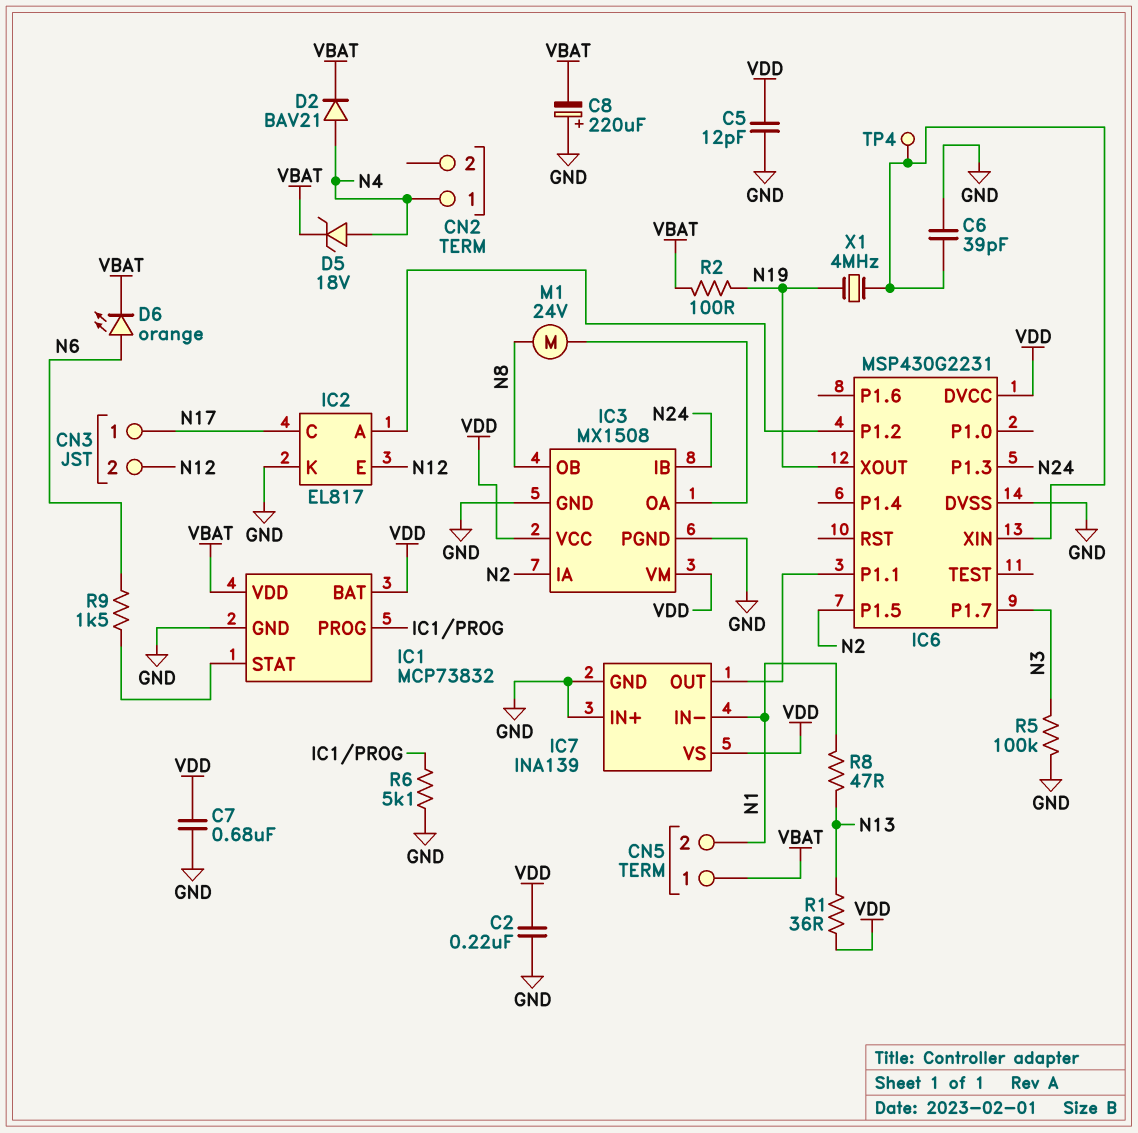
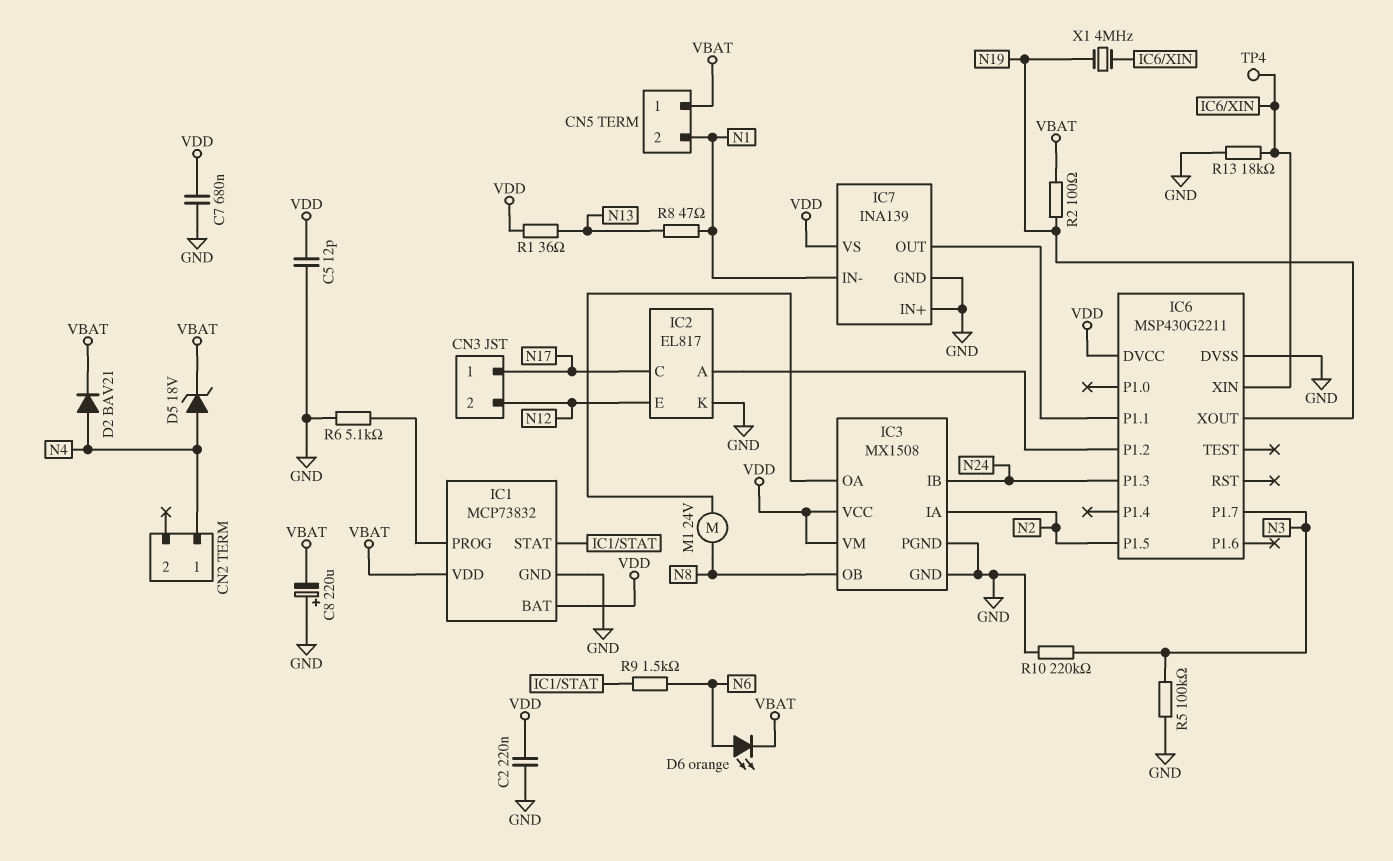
C6: 39pF (GND, IC6/XIN) -> none
IC6: MSP430G2231 -> MSP430G2211
R10: none -> 220k (GND, N3)
R13: none -> 18k (GND, IC6/XIN)

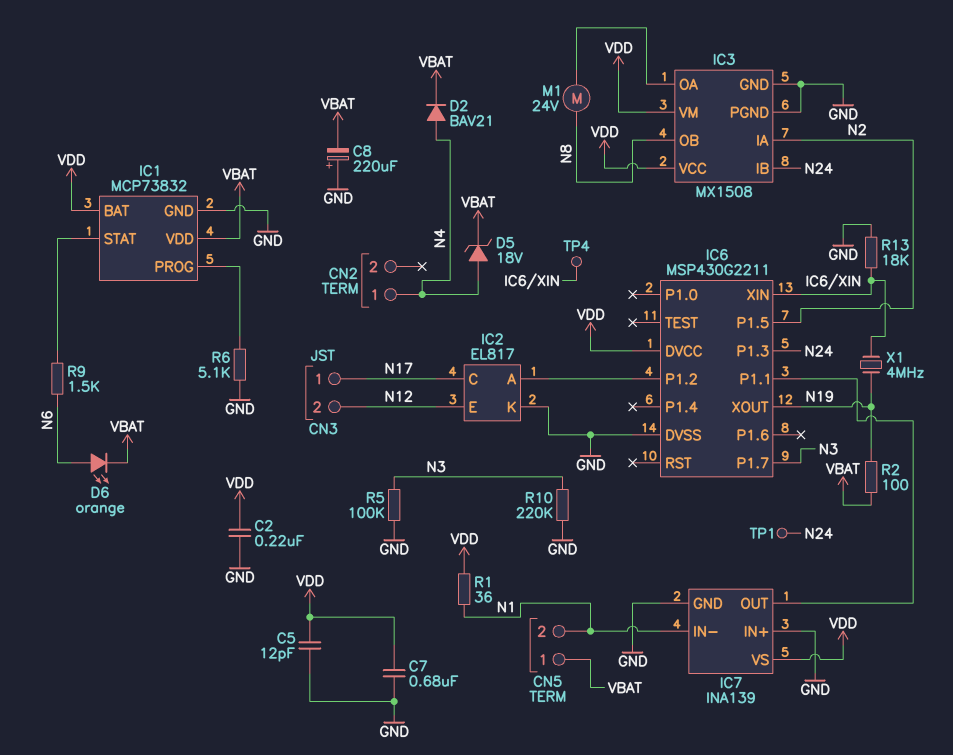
R1: 36 (N13, VDD) -> 36 (N1, VDD)
R8: 47 (N1, N13) -> none
TP1: none -> test point (N24)

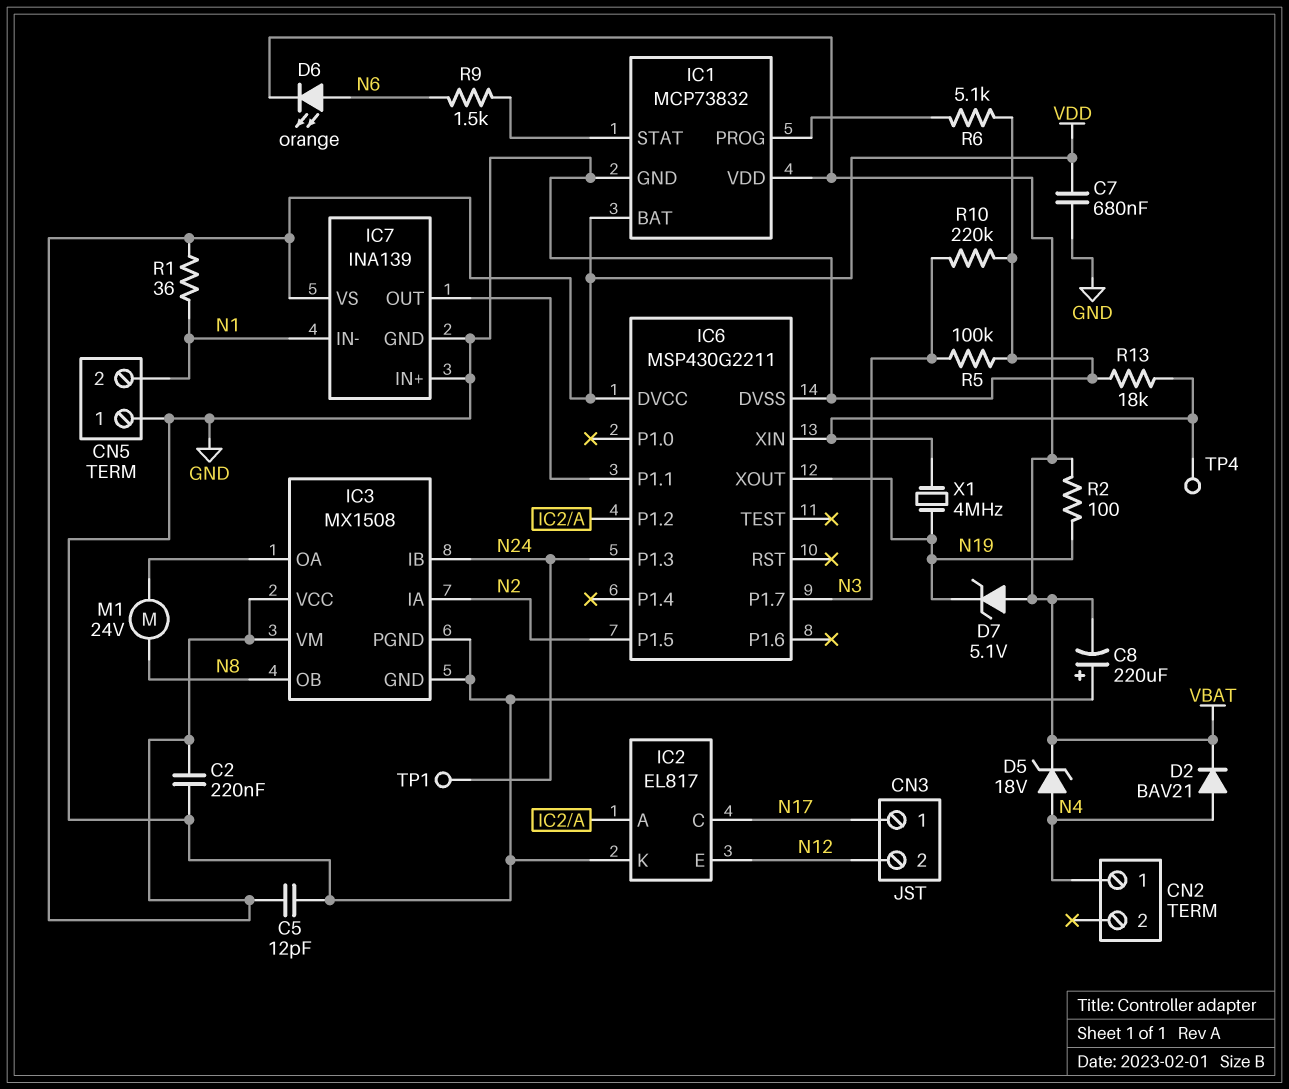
CN5 pin 1: VBAT -> GND
D7: none -> zener 5.1V (A VBAT, K N19)

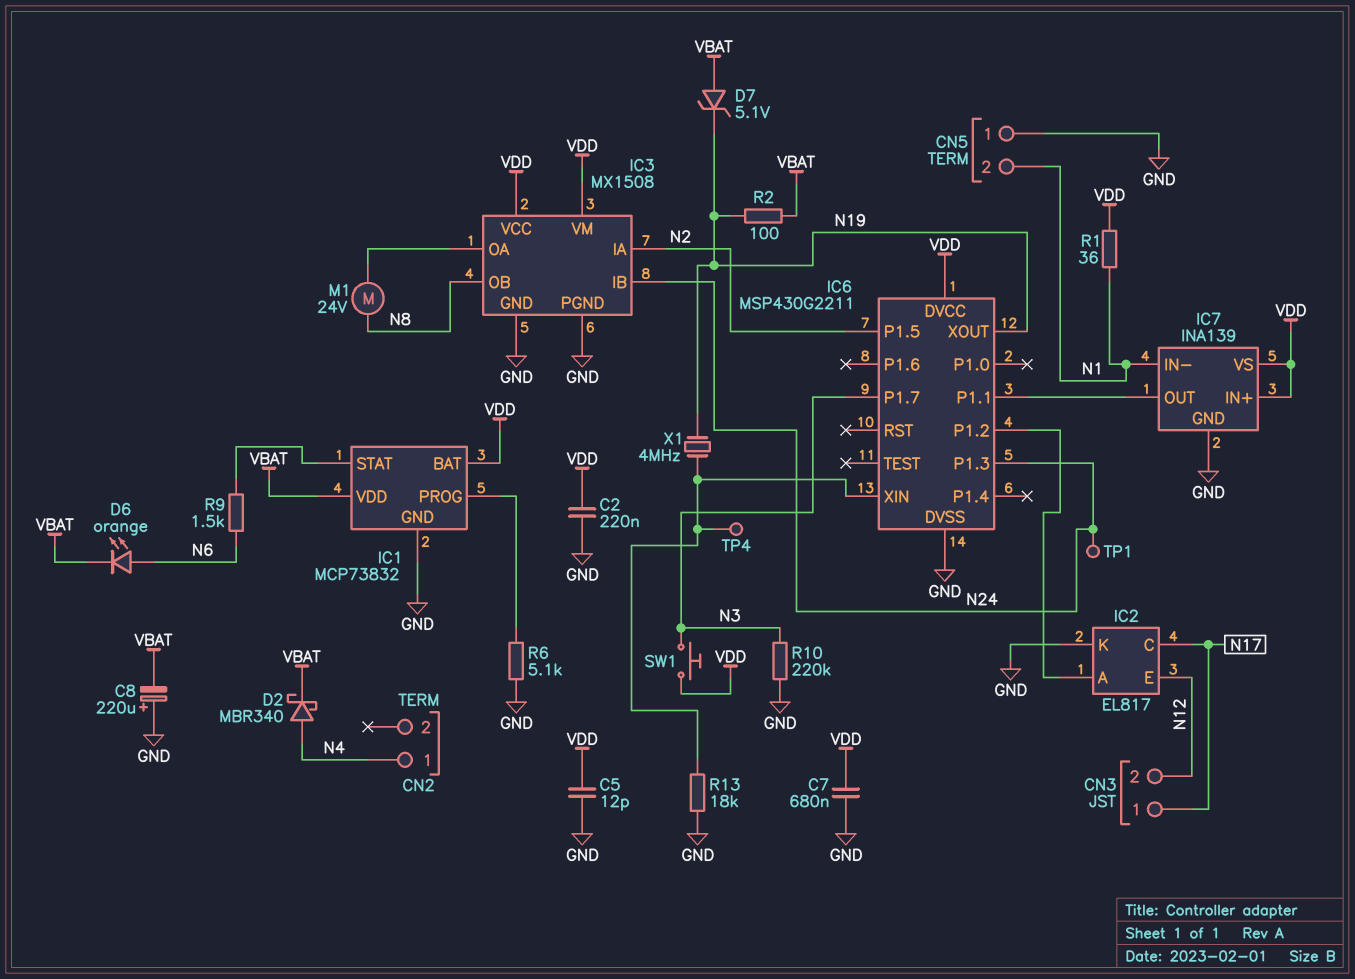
D2: diode BAV21 (A N4, K VBAT) -> schottky MBR340 (A N4, K VBAT)
D5: zener 18V (A N4, K VBAT) -> none
IC7 pin IN+: GND -> VDD
R5: 100k (GND, N3) -> none
SW1: none -> button (N3, VDD)

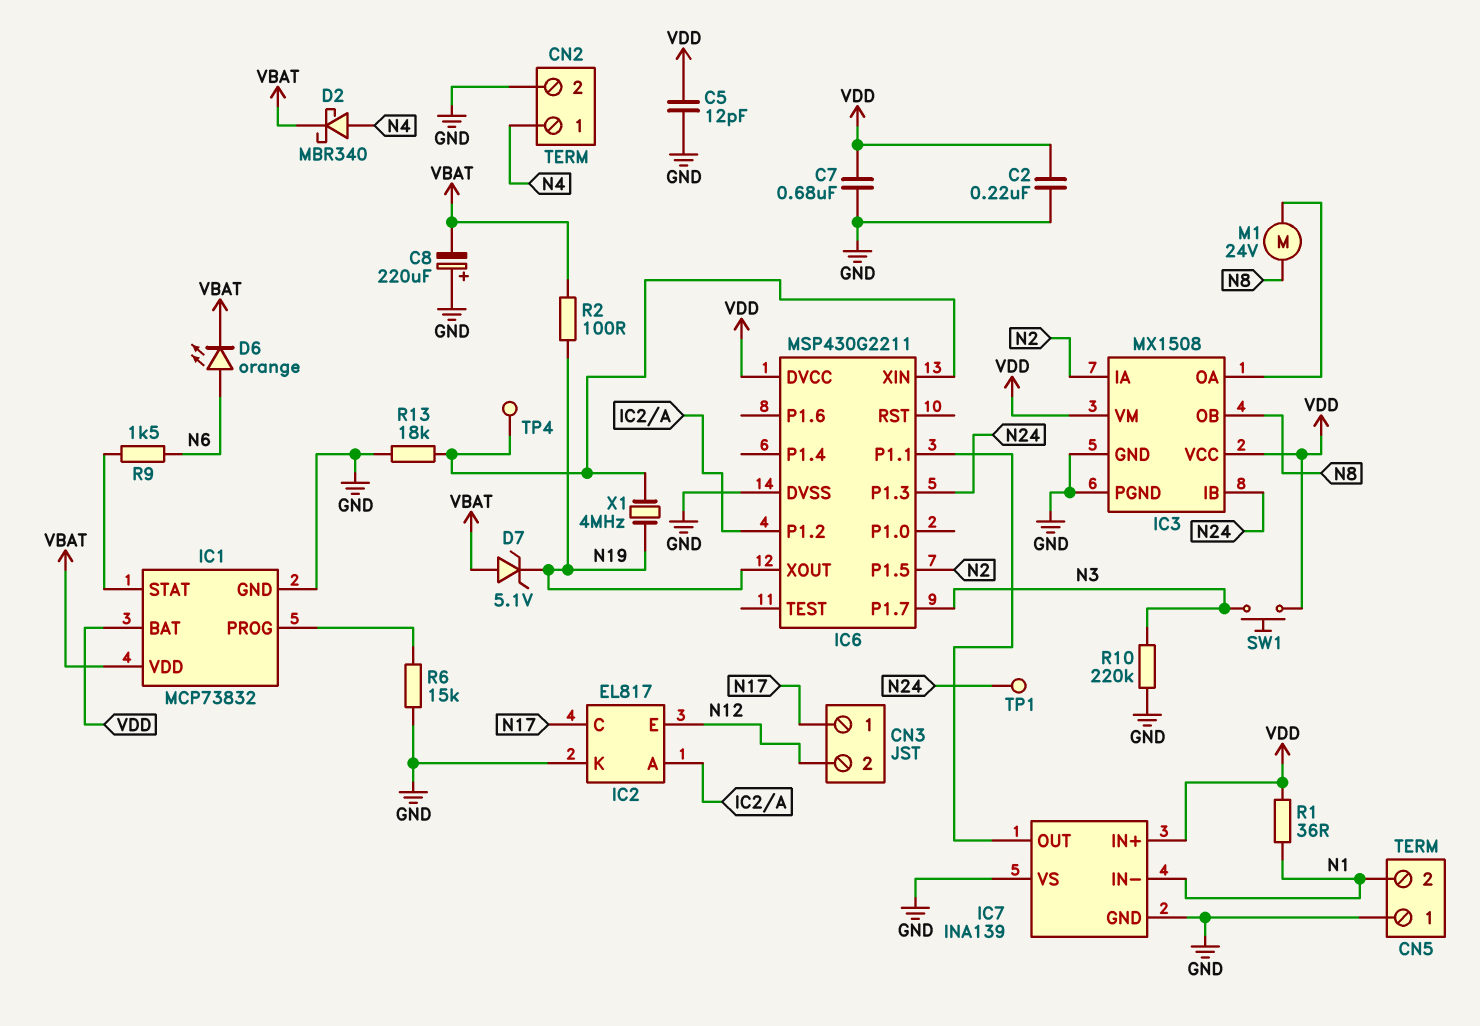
CN2 pin 2: none -> GND
IC7 pin VS: VDD -> GND
R6: 5.1k (GND, IC1/PROG) -> 15k (GND, IC1/PROG)

